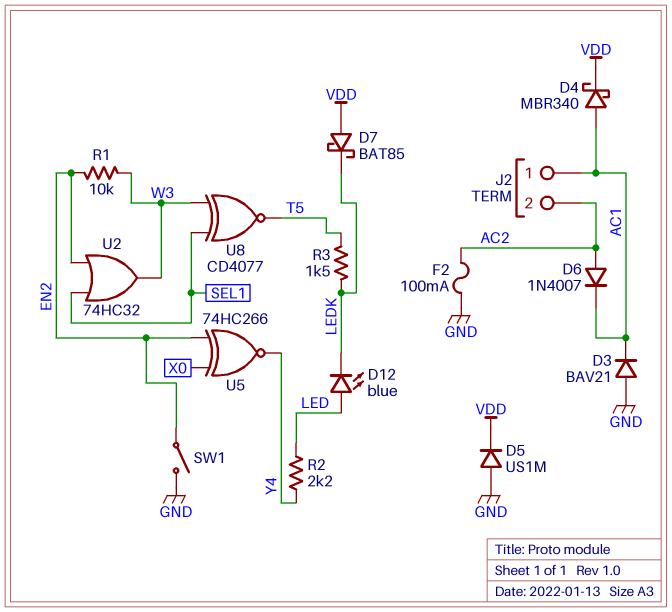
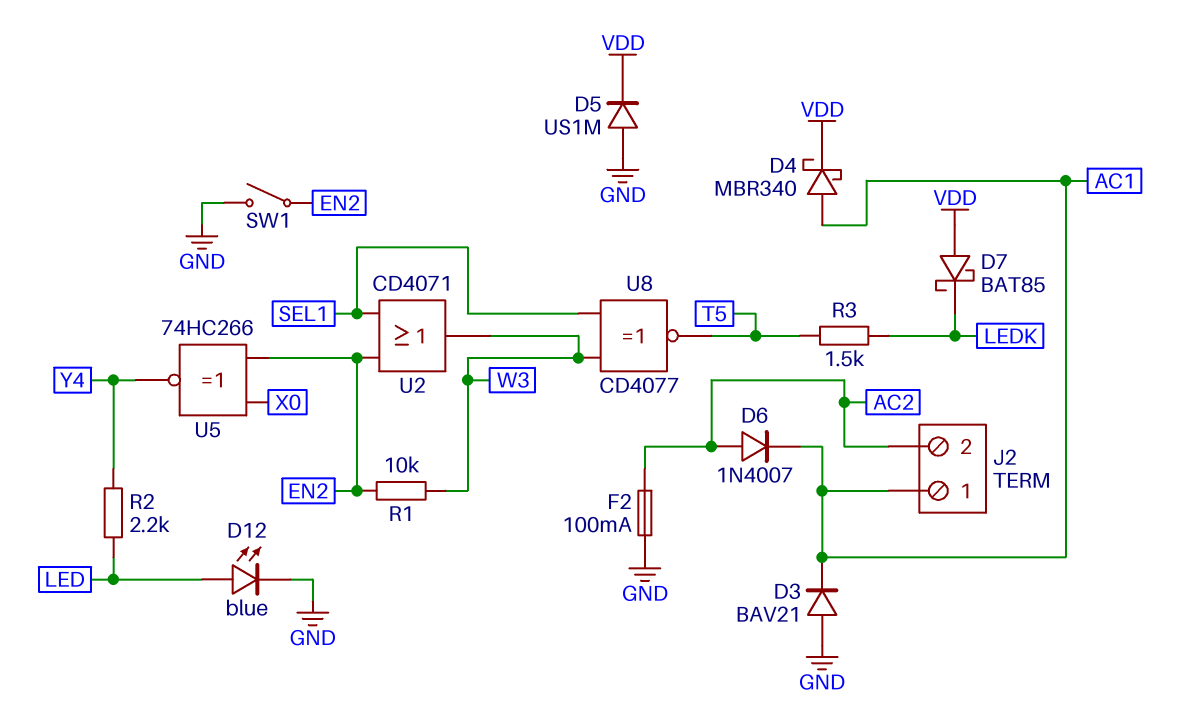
D12: LED blue (A LED, K LEDK) -> LED blue (A LED, K GND)
U2: OR 74HC32 (in EN2, in SEL1, out W3) -> OR CD4071 (in EN2, in SEL1, out W3)

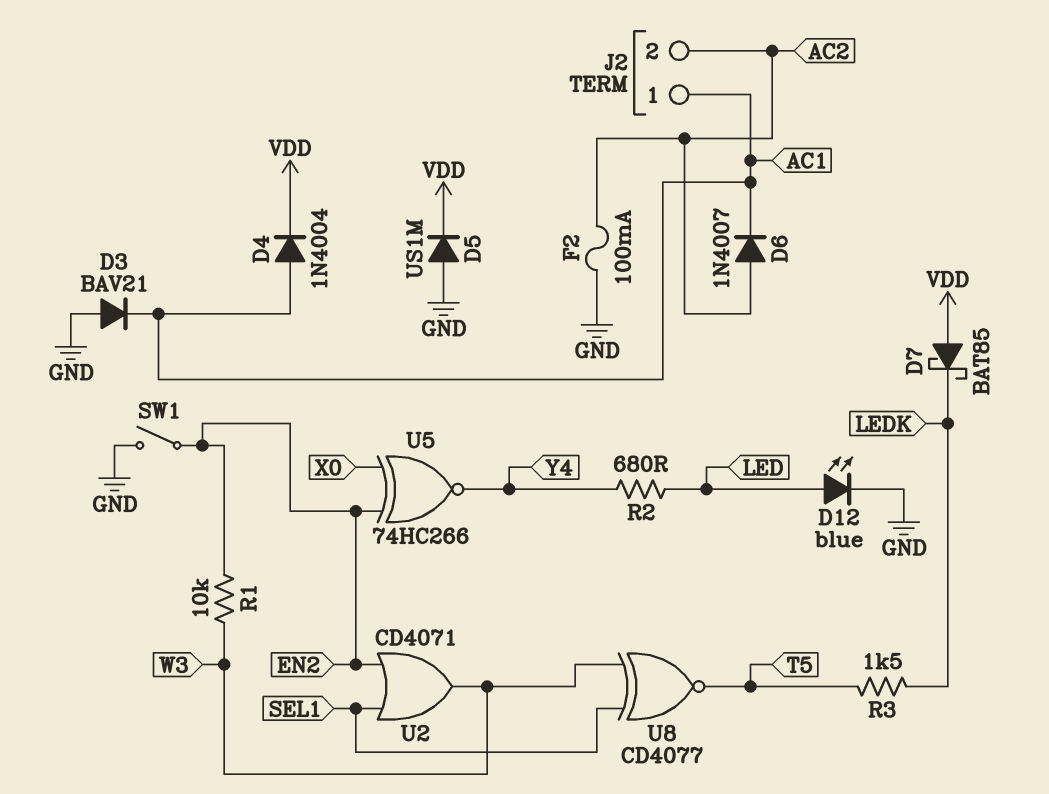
D4: schottky MBR340 (A AC1, K VDD) -> diode 1N4004 (A AC1, K VDD)
R2: 2.2k (LED, Y4) -> 680 (LED, Y4)

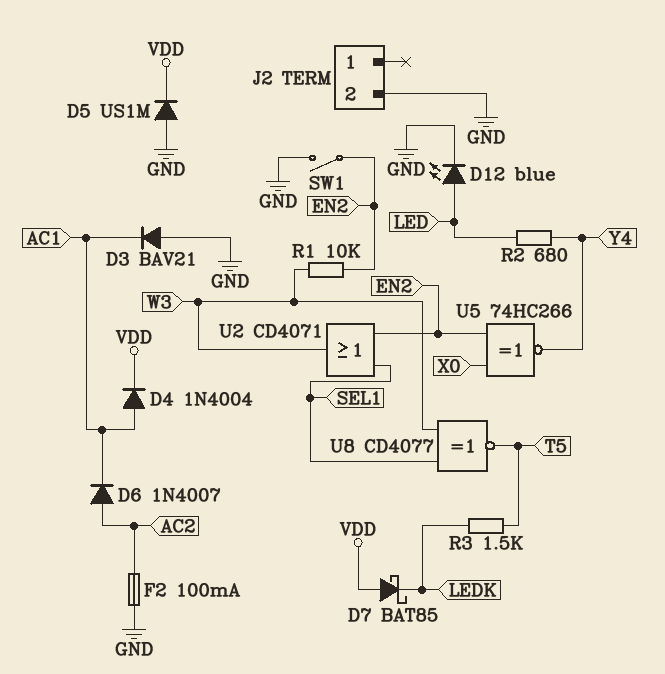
J2 pin 1: AC1 -> none
J2 pin 2: AC2 -> GND

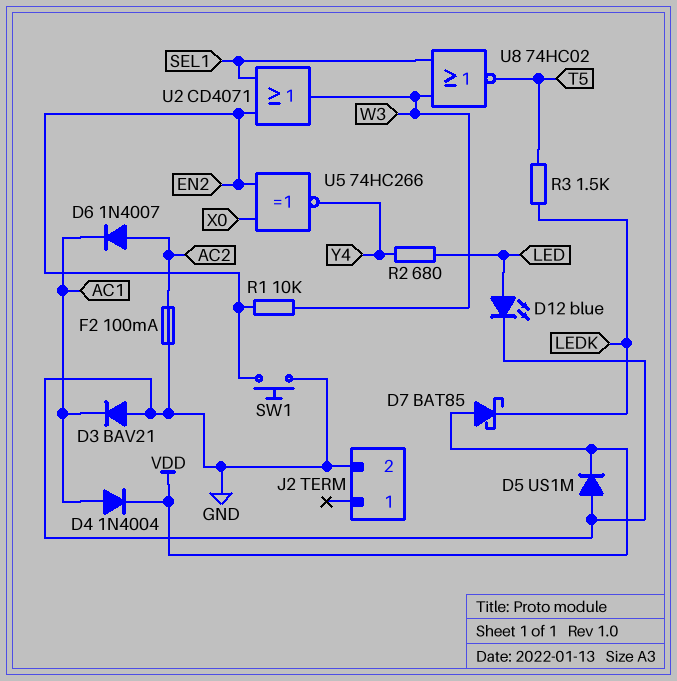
SW1: switch (EN2, GND) -> button (EN2, GND)
U8: XNOR CD4077 (in SEL1, in W3, out T5) -> NOR 74HC02 (in SEL1, in W3, out T5)

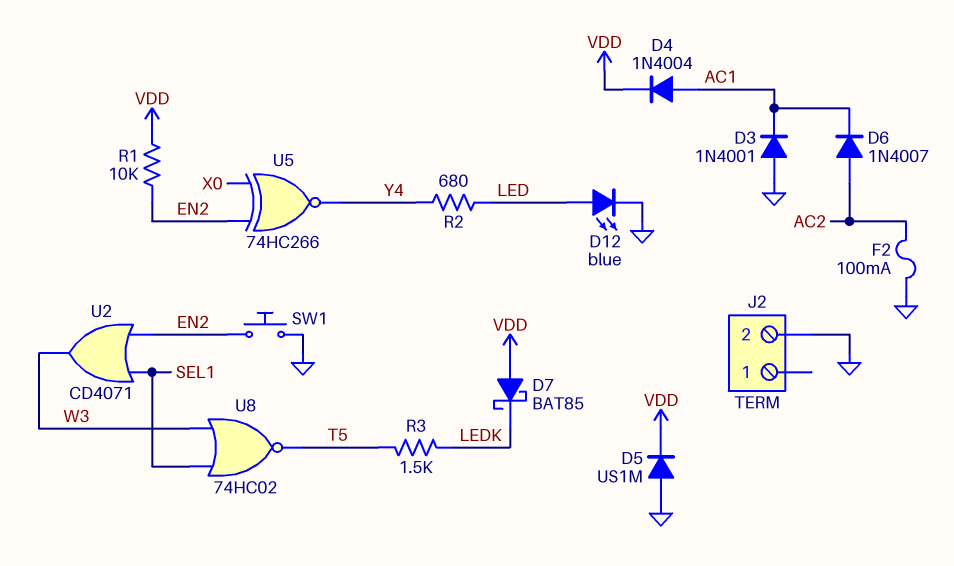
D3: diode BAV21 (A GND, K AC1) -> diode 1N4001 (A GND, K AC1)
R1: 10k (EN2, W3) -> 10k (EN2, VDD)

